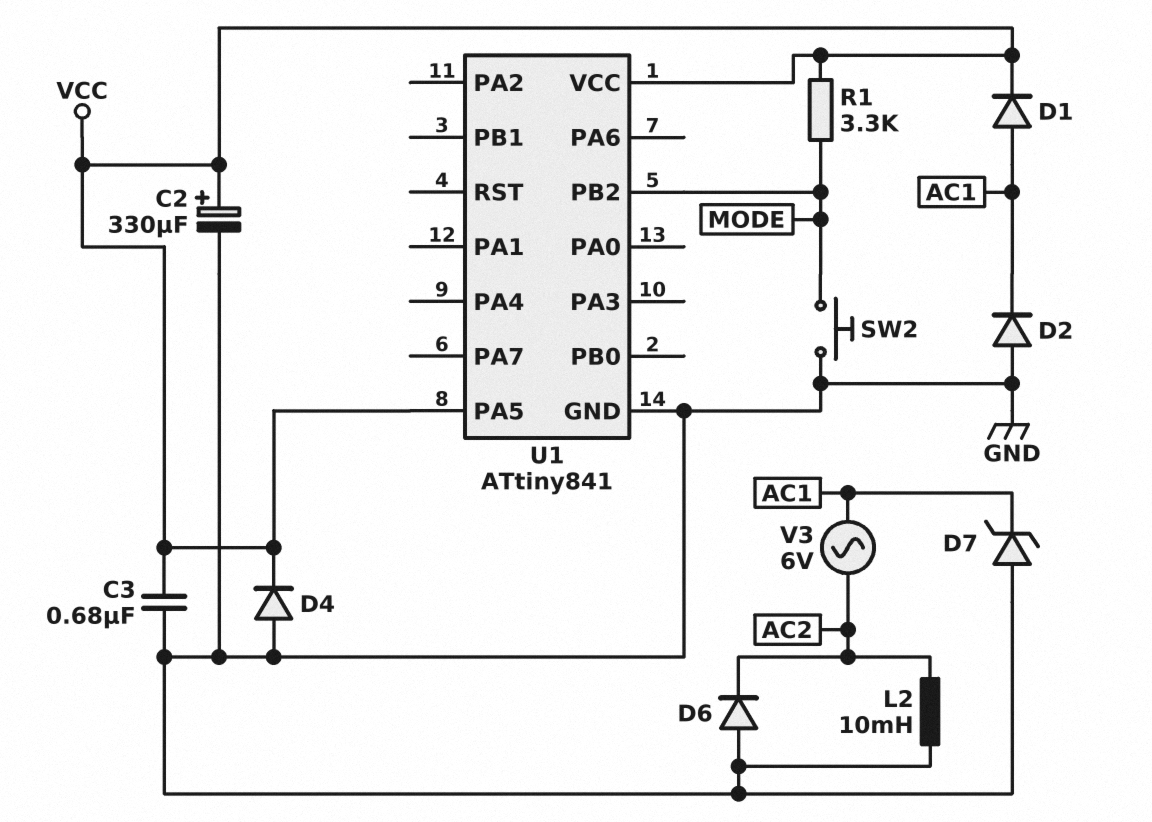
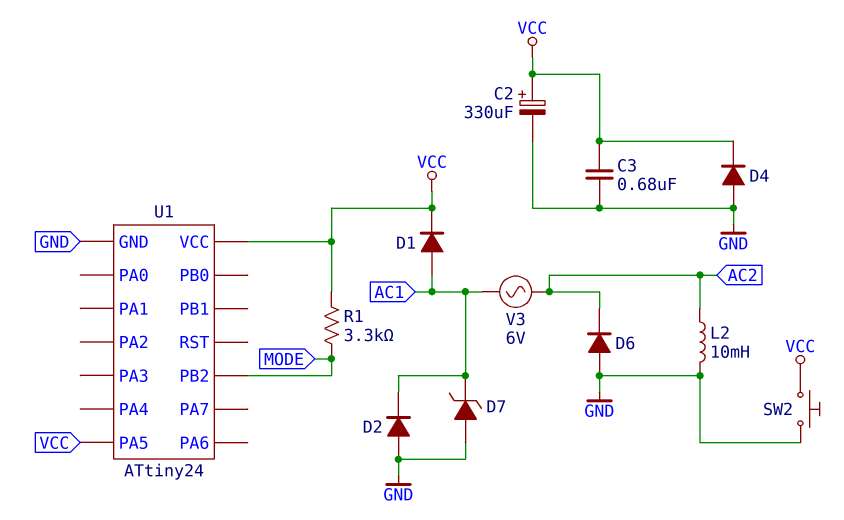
SW2: button (GND, MODE) -> button (GND, VCC)
U1: ATtiny841 -> ATtiny24

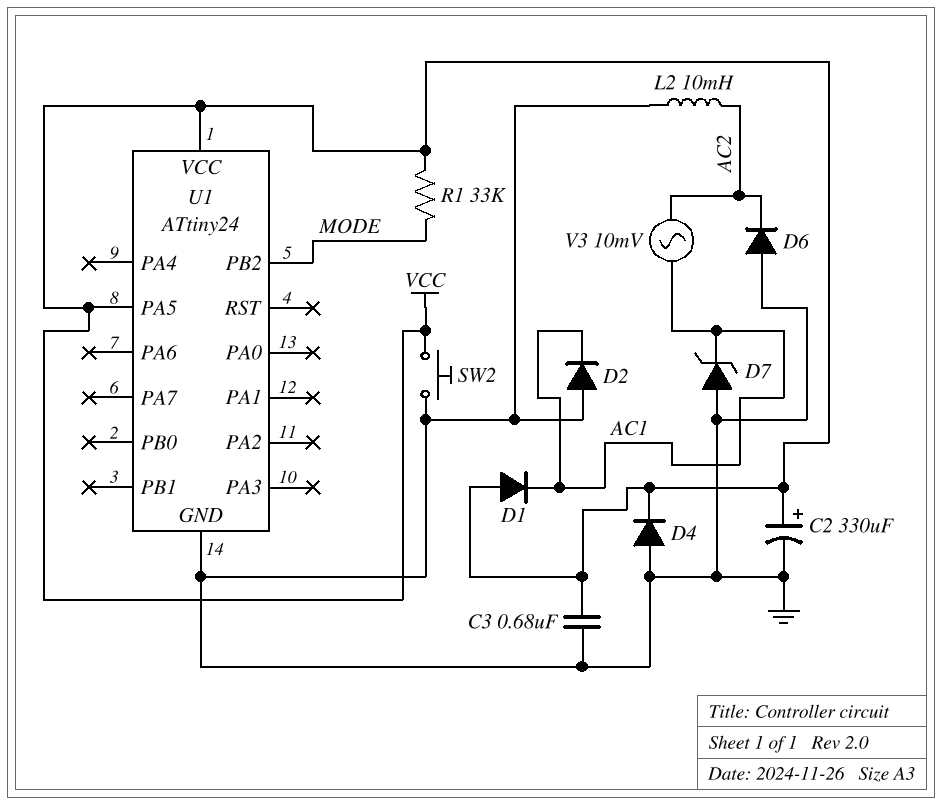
D1: diode (A AC1, K VCC) -> diode (A VCC, K AC1)
R1: 3.3k (MODE, VCC) -> 33k (MODE, VCC)
V3: AC 6V (AC1, AC2) -> AC 10mV (AC1, AC2)

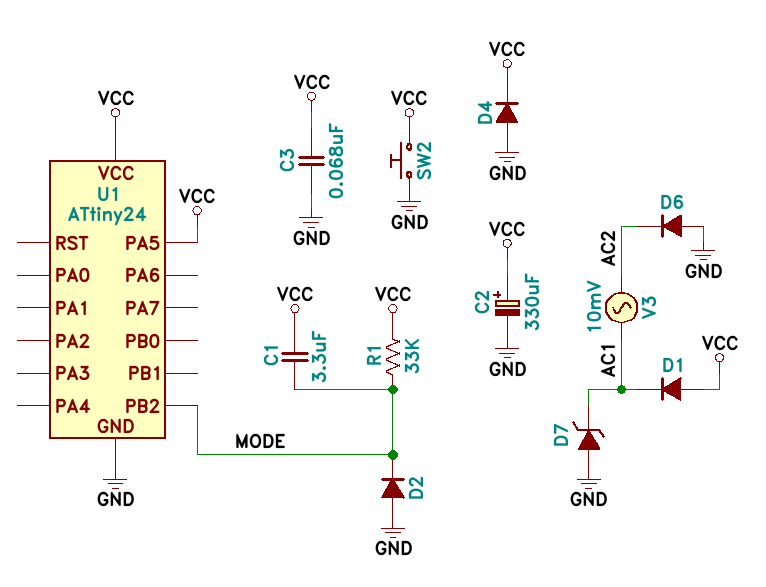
C1: none -> 3.3uF (MODE, VCC)
C3: 680nF (GND, VCC) -> 68nF (GND, VCC)
D2: diode (A GND, K AC1) -> diode (A GND, K MODE)
L2: 10mH (AC2, GND) -> none

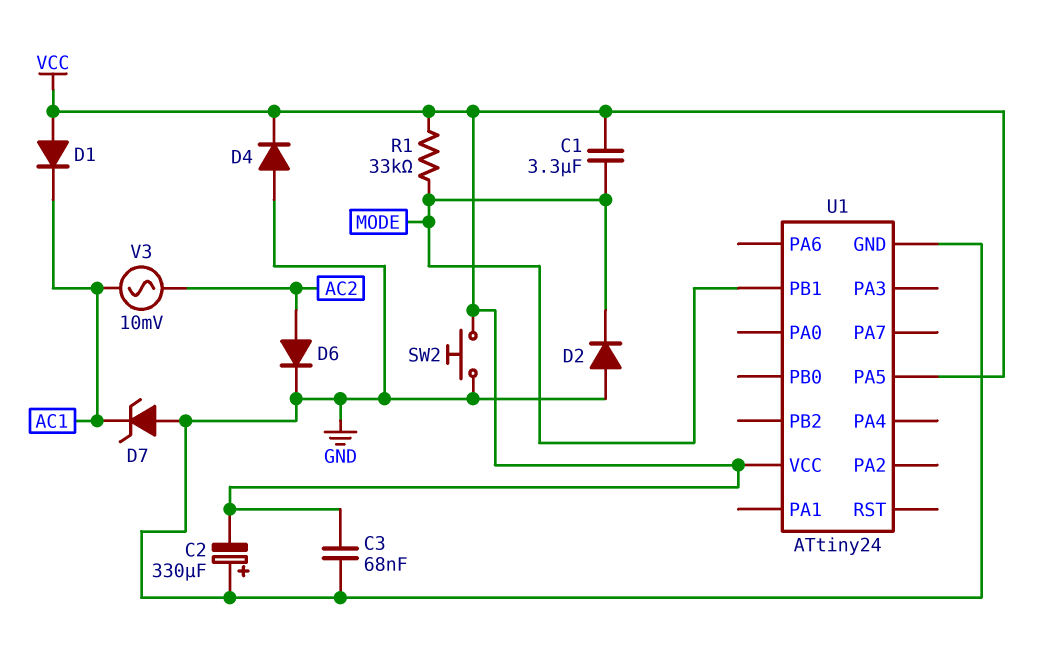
C2: 330uF (plus VCC, minus GND) -> 330uF (plus GND, minus VCC)
D6: diode (A GND, K AC2) -> diode (A AC2, K GND)
U1 pin PB1: none -> MODE
U1 pin PB2: MODE -> none

